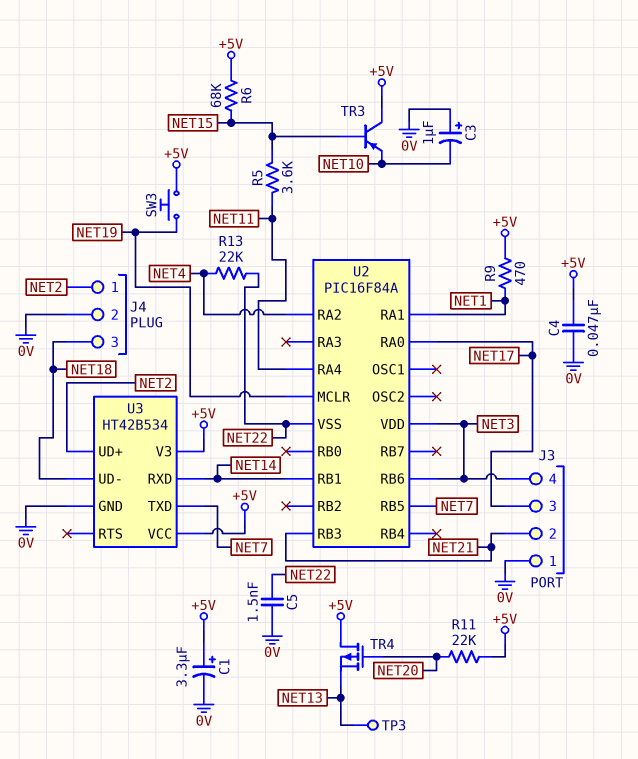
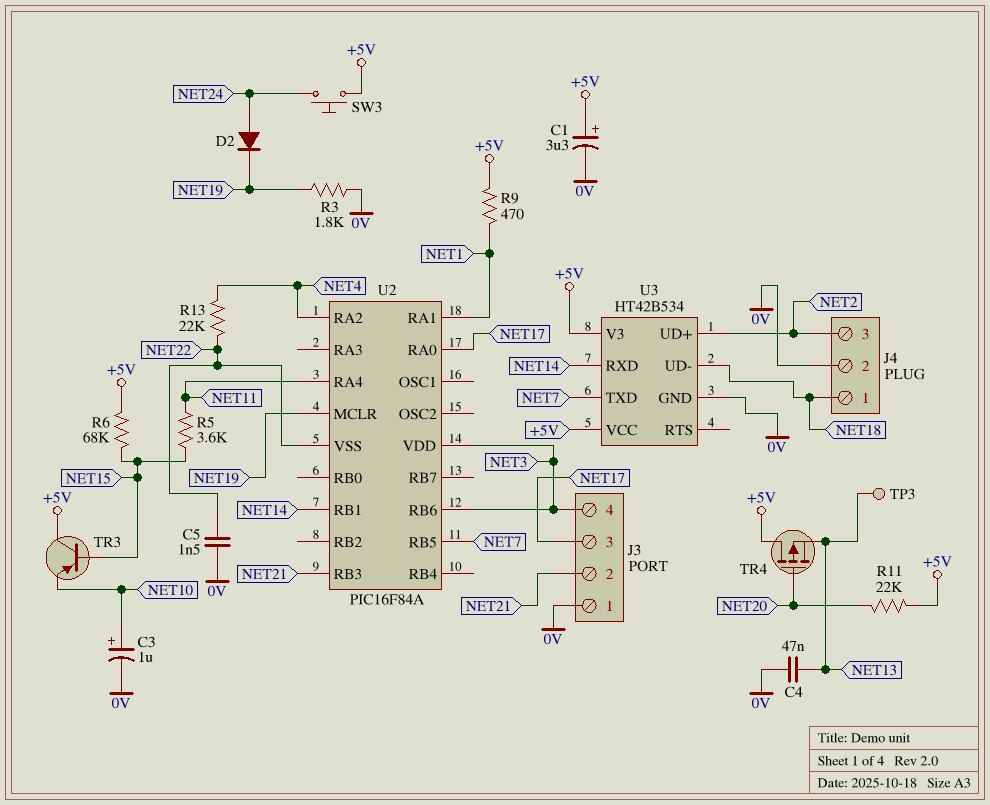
C3: 1uF (plus 0V, minus NET10) -> 1uF (plus NET10, minus 0V)
C4: 47nF (+5V, 0V) -> 47nF (0V, NET13)
D2: none -> diode (A NET24, K NET19)
J4 pin 1: NET2 -> NET18
J4 pin 3: NET18 -> NET2
R3: none -> 1.8k (0V, NET19)
SW3: button (+5V, NET19) -> button (+5V, NET24)

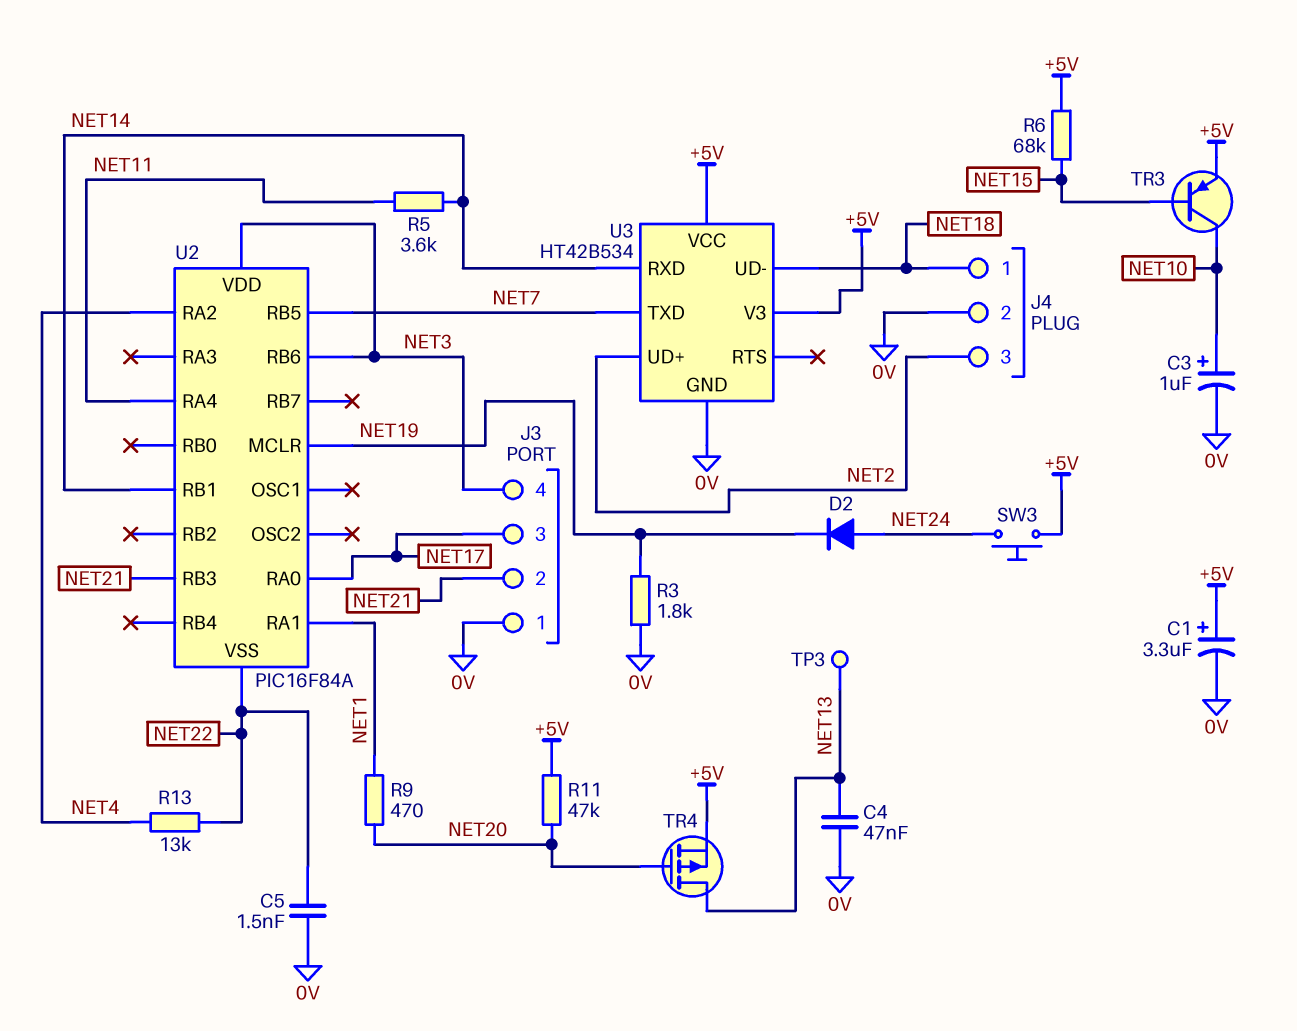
R5: 3.6k (NET11, NET15) -> 3.6k (NET11, NET14)
R9: 470 (+5V, NET1) -> 470 (NET1, NET20)
R11: 22k (+5V, NET20) -> 47k (+5V, NET20)
R13: 22k (NET4, NET22) -> 13k (NET4, NET22)
TR3: PNP (B NET15, C +5V, E NET10) -> PNP (B NET15, C NET10, E +5V)
TR4: PMOS (G NET20, D +5V, S NET13) -> PMOS (G NET20, D NET13, S +5V)

